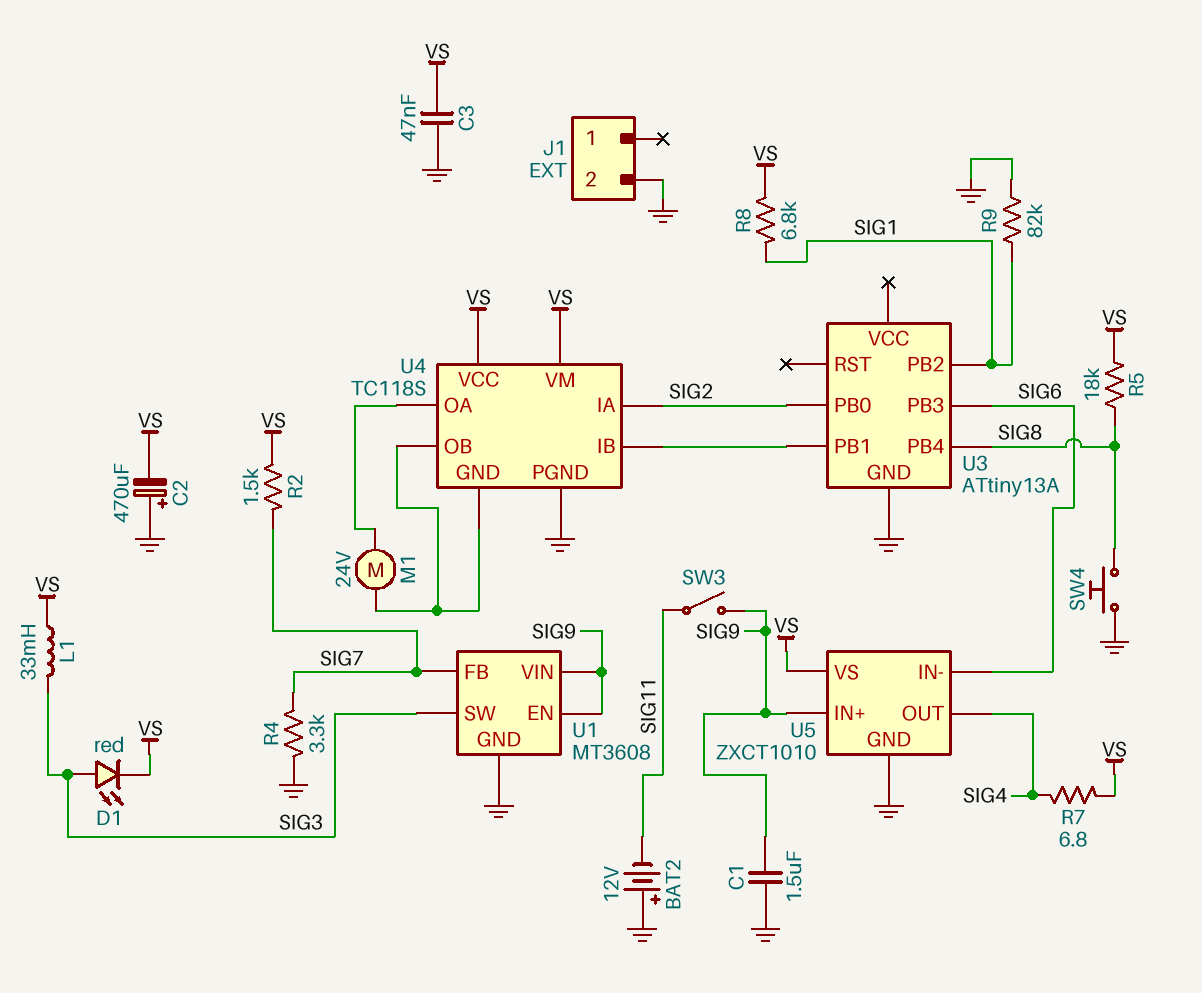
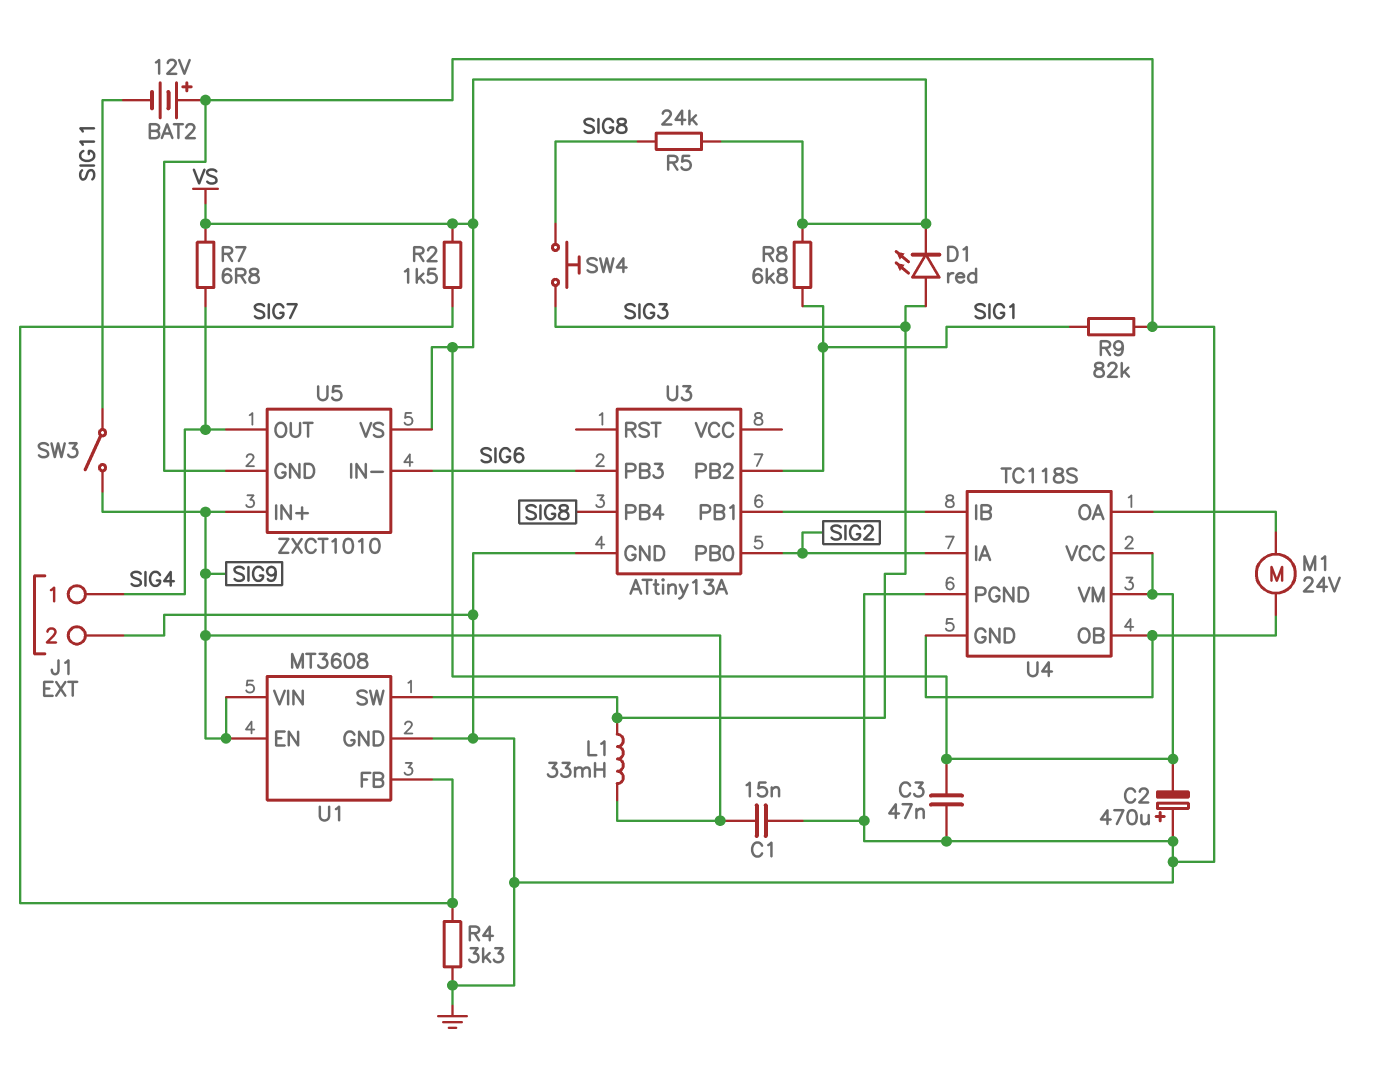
C1: 1.5uF (GND, SIG9) -> 15nF (GND, SIG9)
J1 pin 1: none -> SIG4
L1: 33mH (SIG3, VS) -> 33mH (SIG3, SIG9)
R5: 18k (SIG8, VS) -> 24k (SIG8, VS)
SW4: button (GND, SIG8) -> button (SIG3, SIG8)

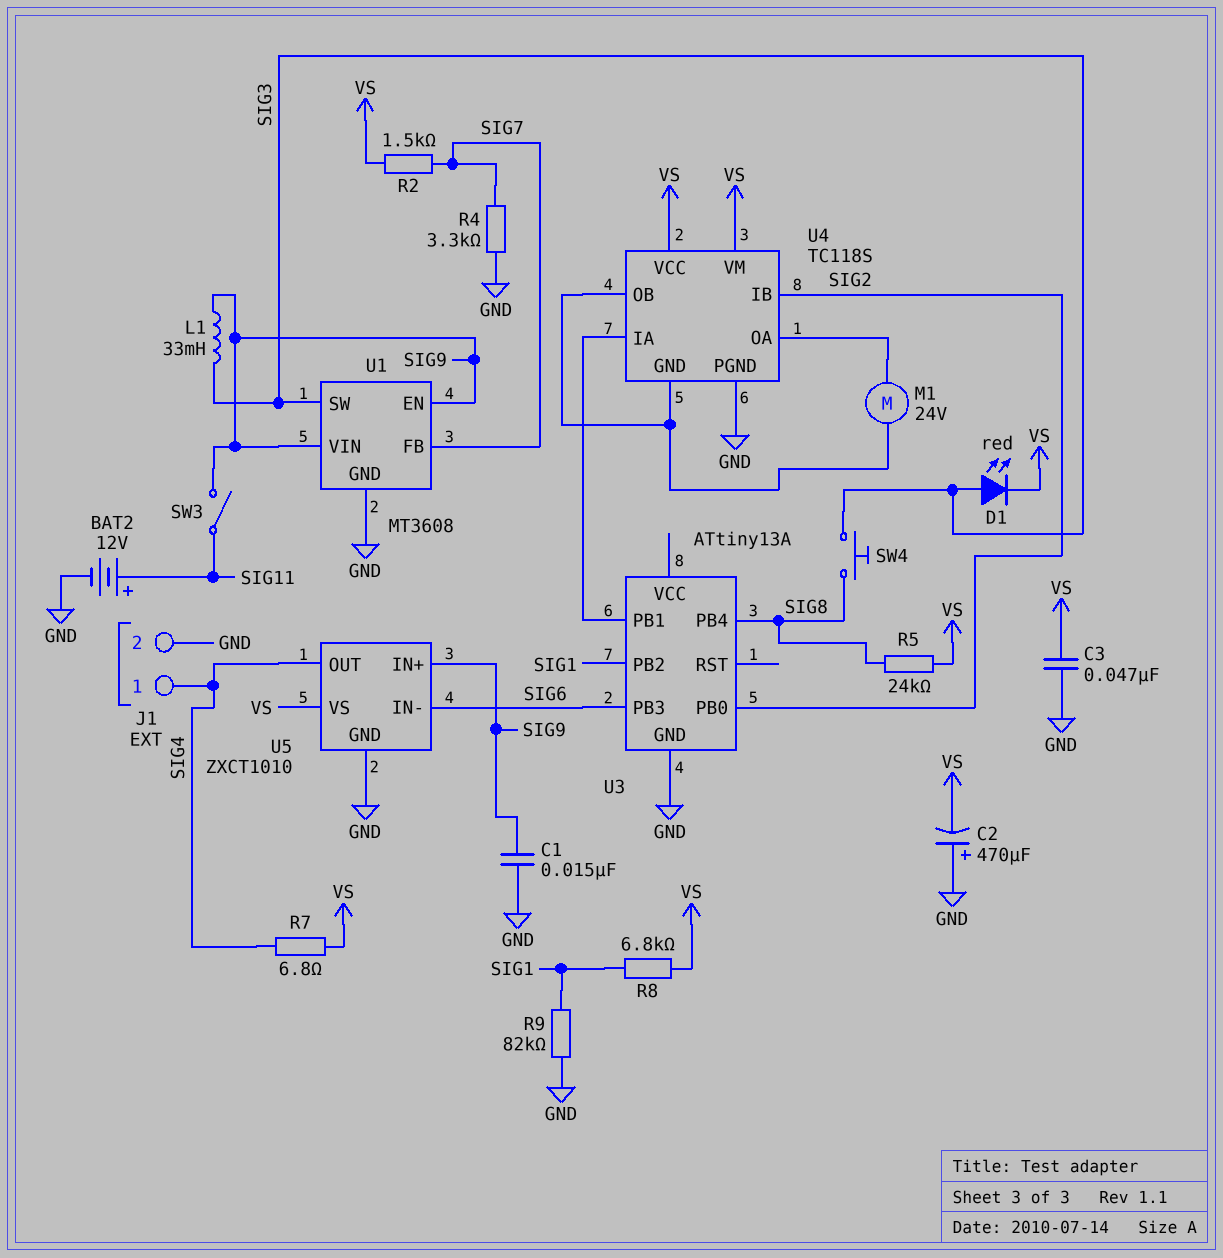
BAT2: 12V (plus GND, minus SIG11) -> 12V (plus SIG11, minus GND)
U4 pin IA: SIG2 -> U3/PB1
U4 pin IB: U3/PB1 -> SIG2

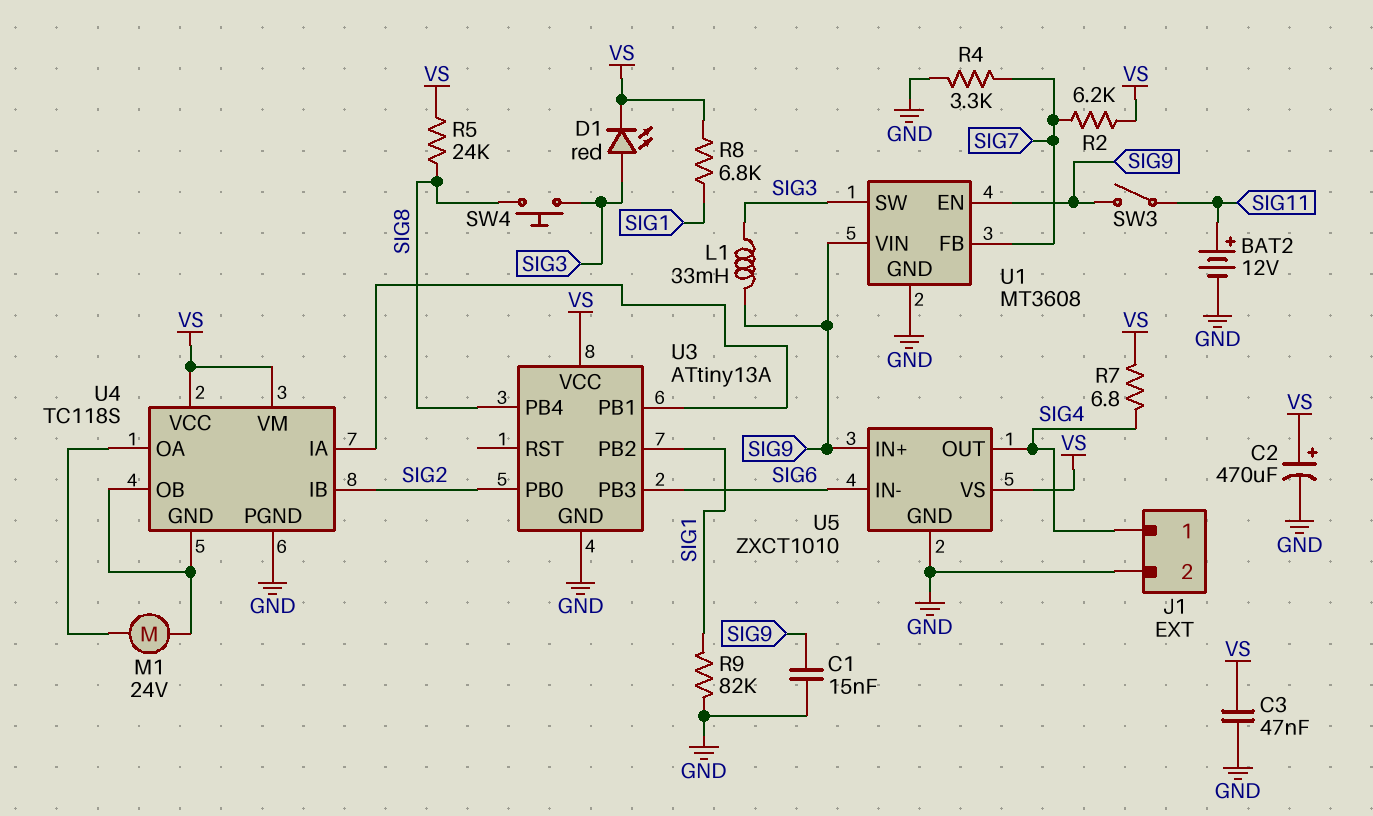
C2: 470uF (plus GND, minus VS) -> 470uF (plus VS, minus GND)
R2: 1.5k (SIG7, VS) -> 6.2k (SIG7, VS)
U3 pin VCC: none -> VS

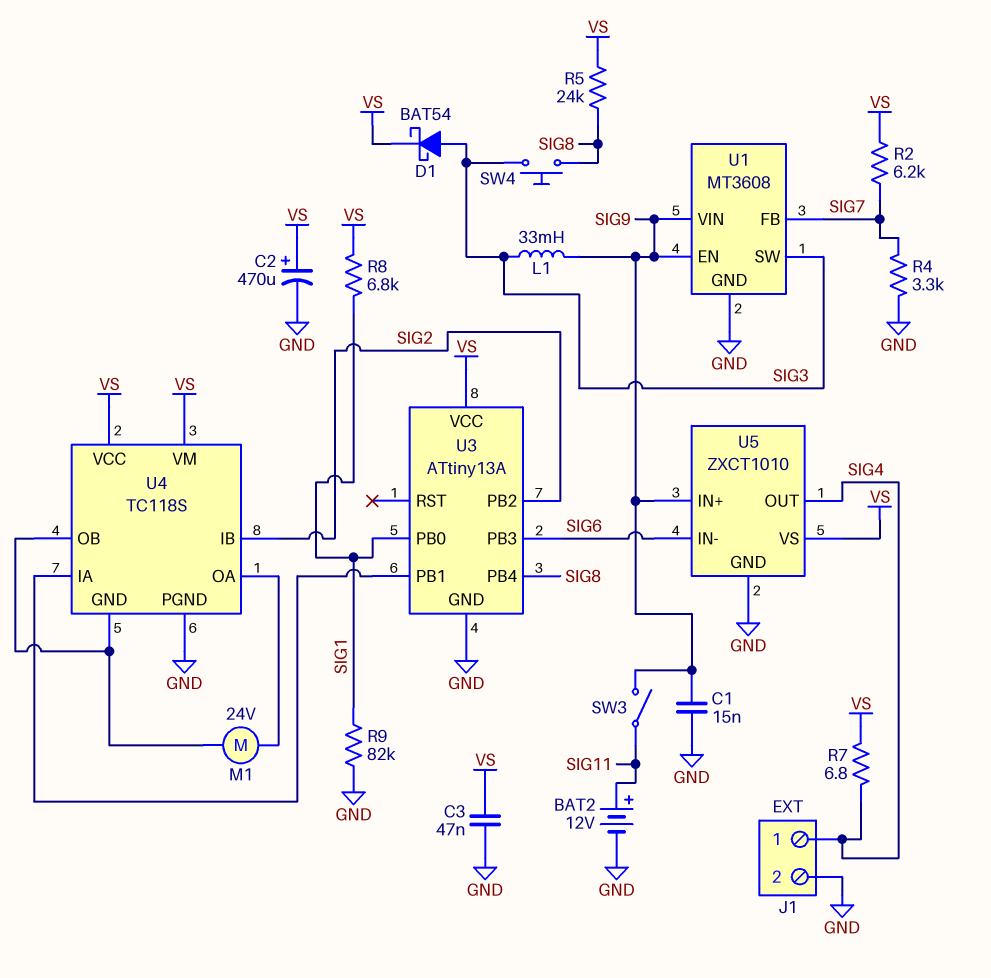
D1: LED red (A SIG3, K VS) -> schottky BAT54 (A SIG3, K VS)
U3 pin PB0: SIG2 -> SIG1
U3 pin PB2: SIG1 -> SIG2

